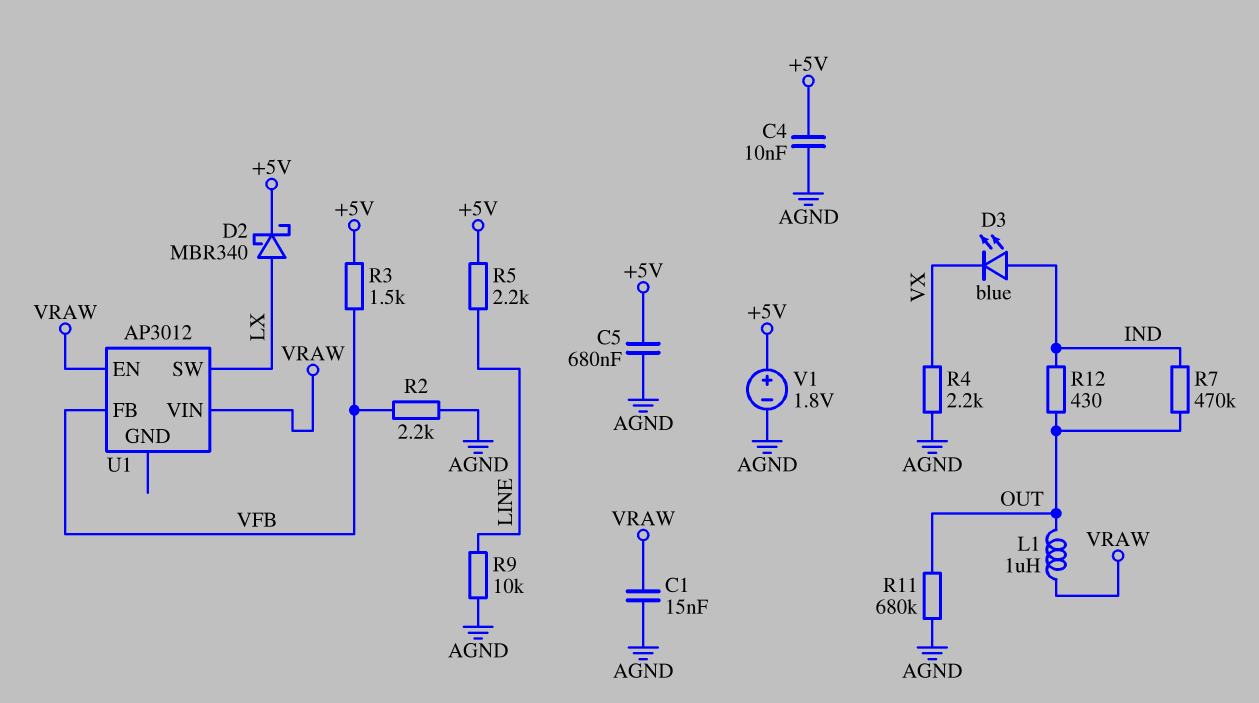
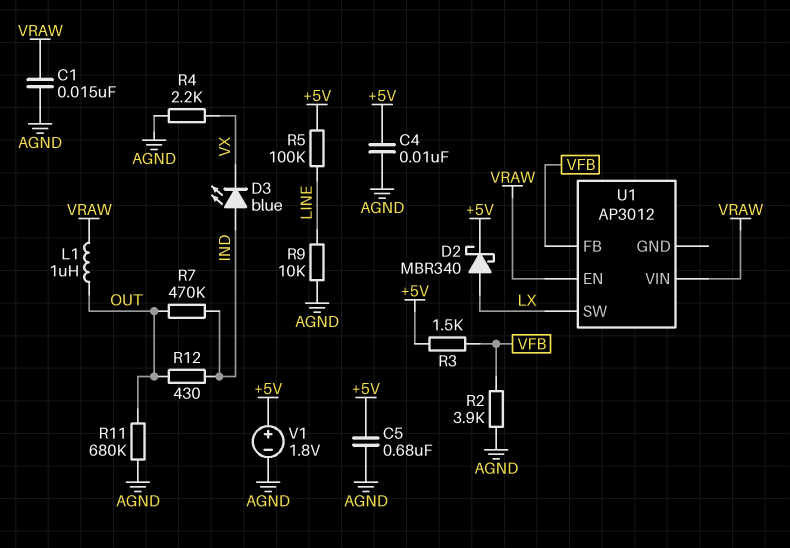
R2: 2.2k (AGND, VFB) -> 3.9k (AGND, VFB)
R5: 2.2k (+5V, LINE) -> 100k (+5V, LINE)

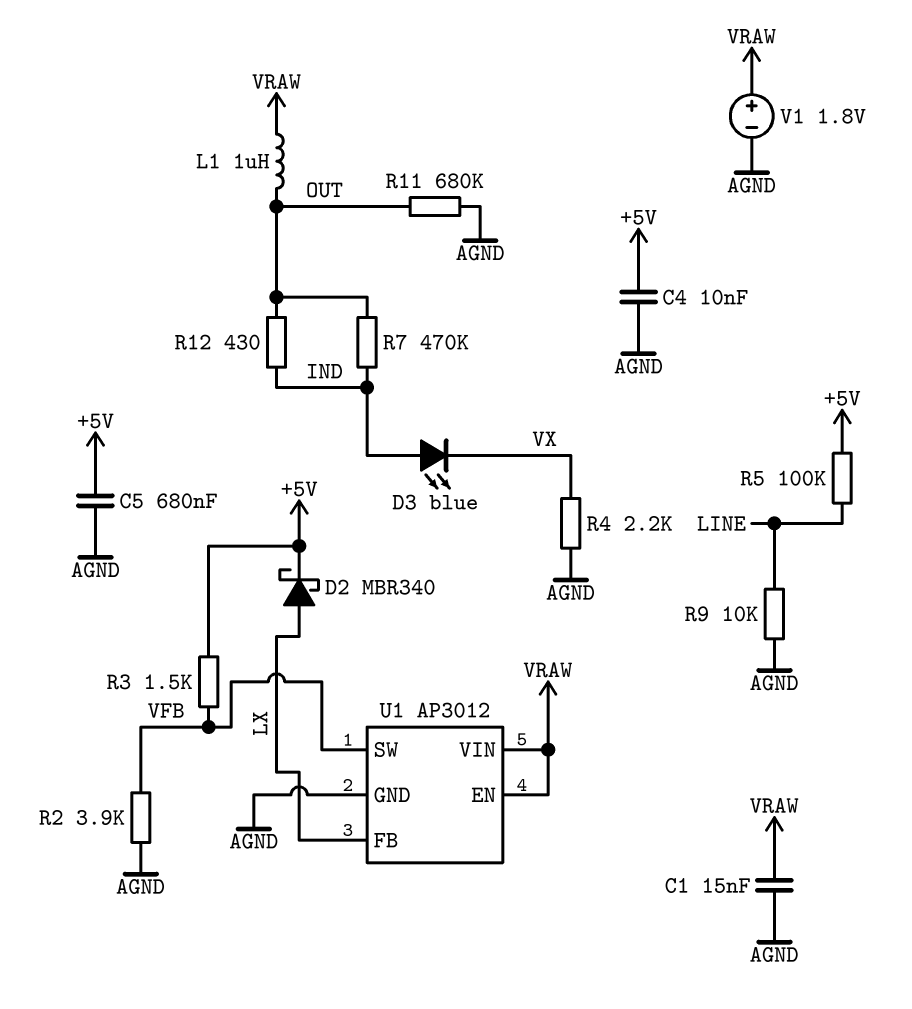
U1 pin FB: VFB -> LX
U1 pin GND: none -> AGND
U1 pin SW: LX -> VFB
V1: 1.8V (plus +5V, minus AGND) -> 1.8V (plus VRAW, minus AGND)

